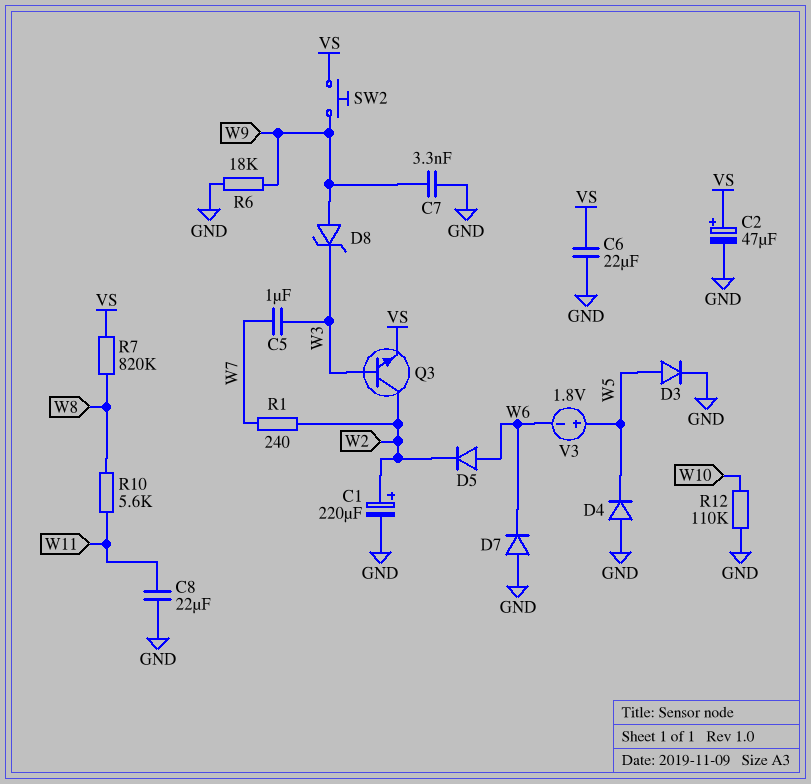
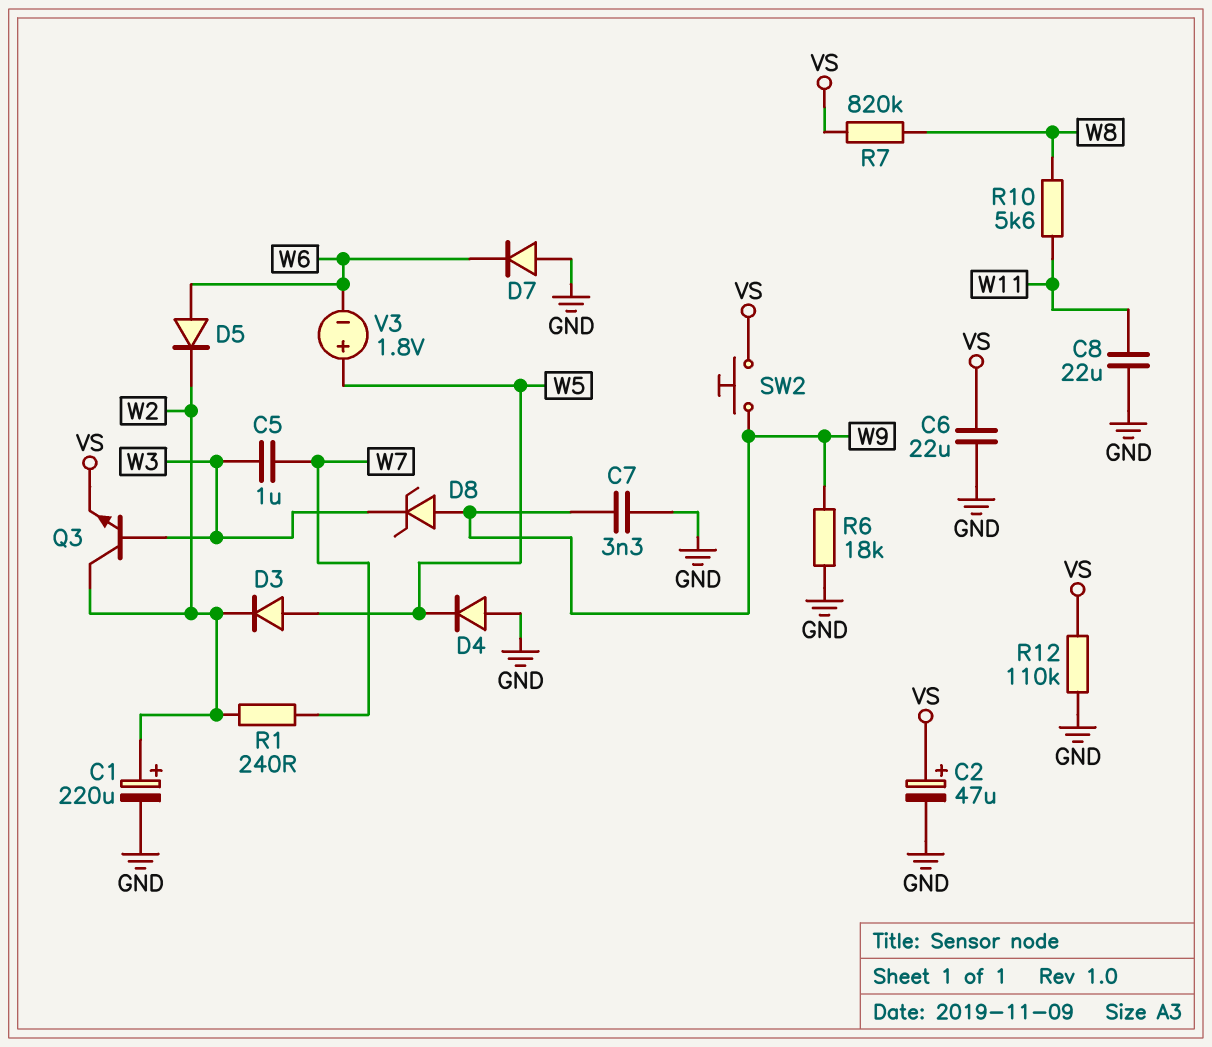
D3: diode (A W5, K GND) -> diode (A W5, K W2)
R12: 110k (GND, W10) -> 110k (GND, VS)

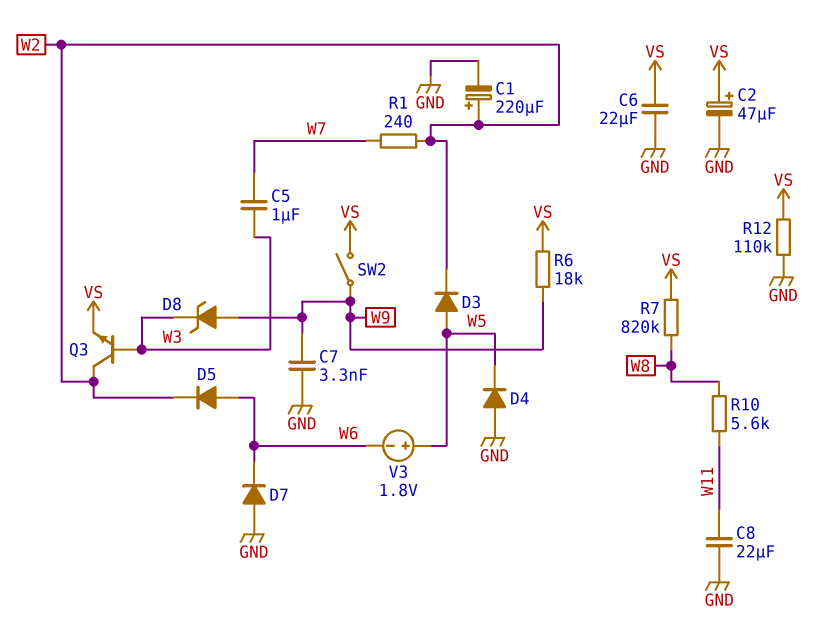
R6: 18k (GND, W9) -> 18k (VS, W9)
SW2: button (VS, W9) -> switch (VS, W9)

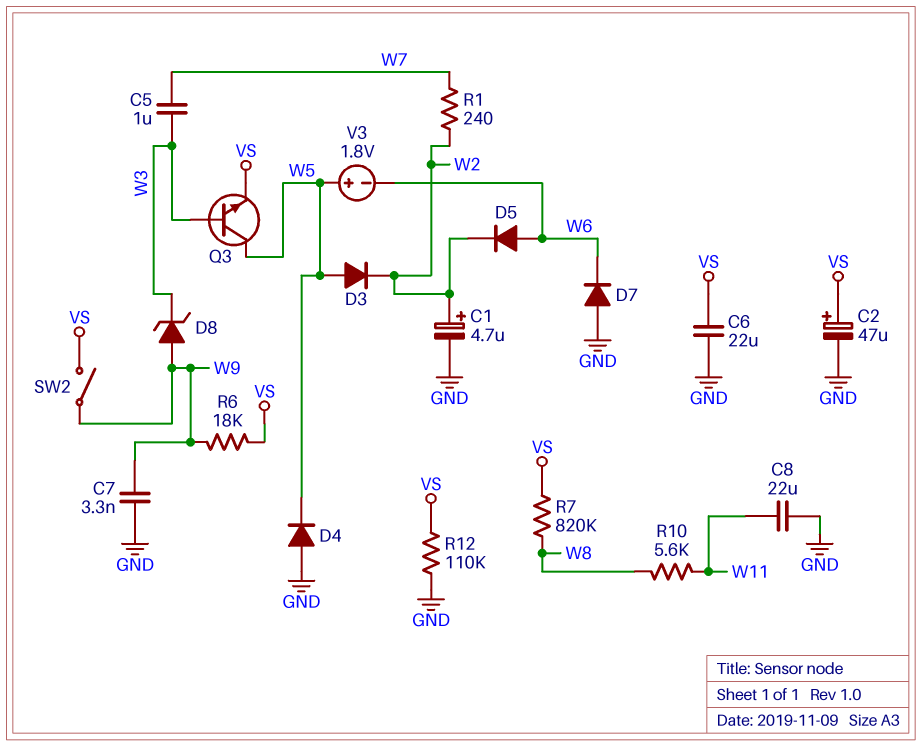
C1: 220uF (plus W2, minus GND) -> 4.7uF (plus W2, minus GND)
Q3: NPN (B W3, C W2, E VS) -> NPN (B W3, C W5, E VS)

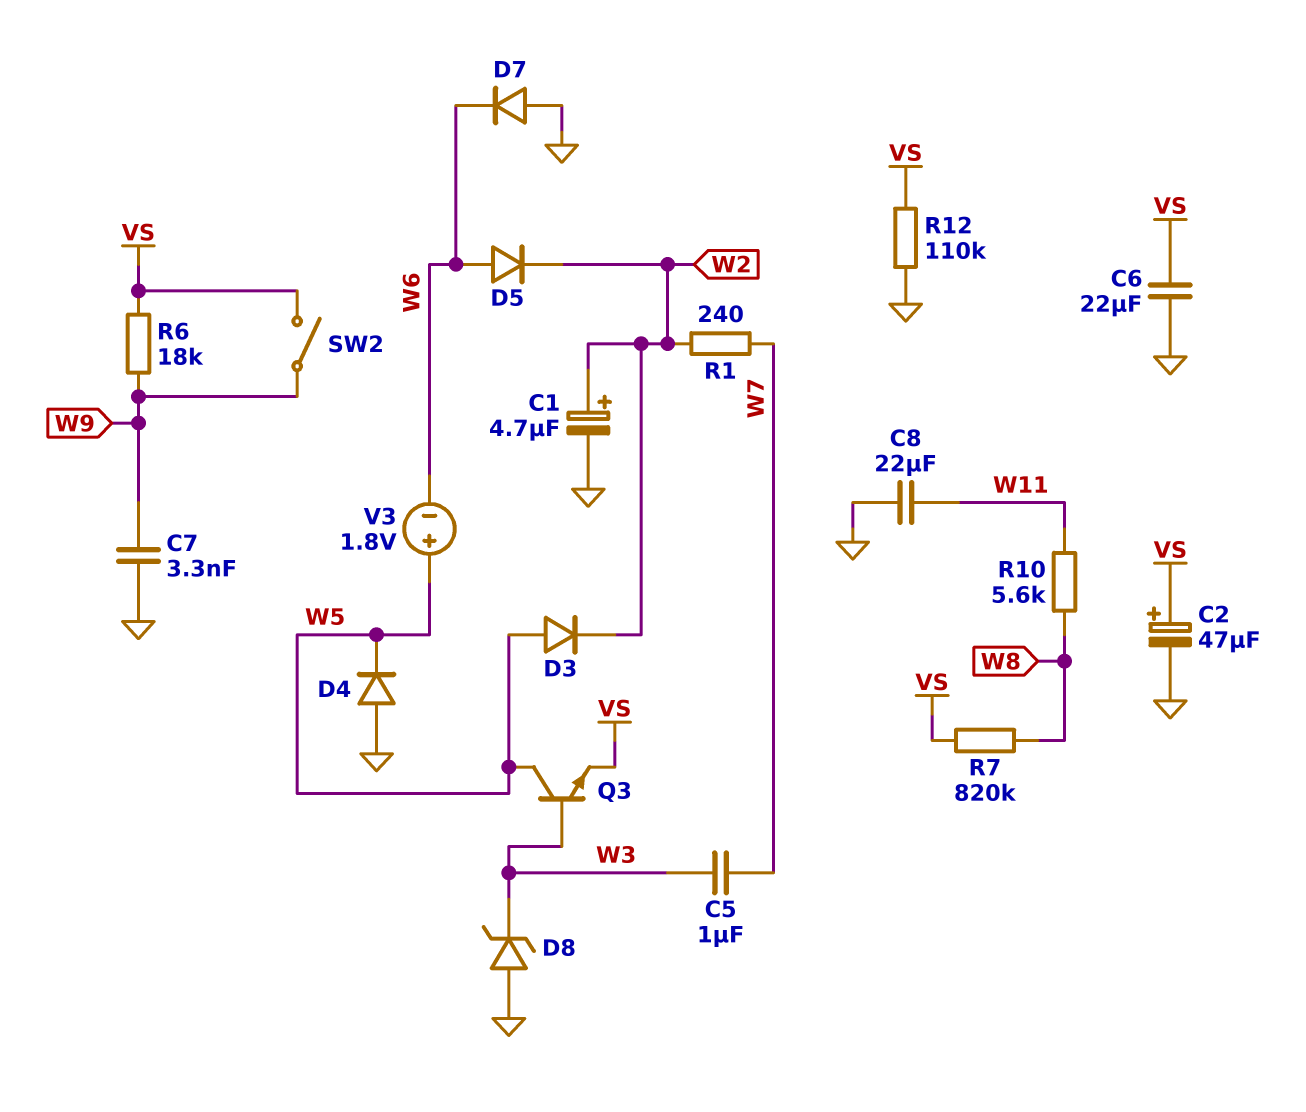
D8: zener (A W9, K W3) -> zener (A GND, K W3)

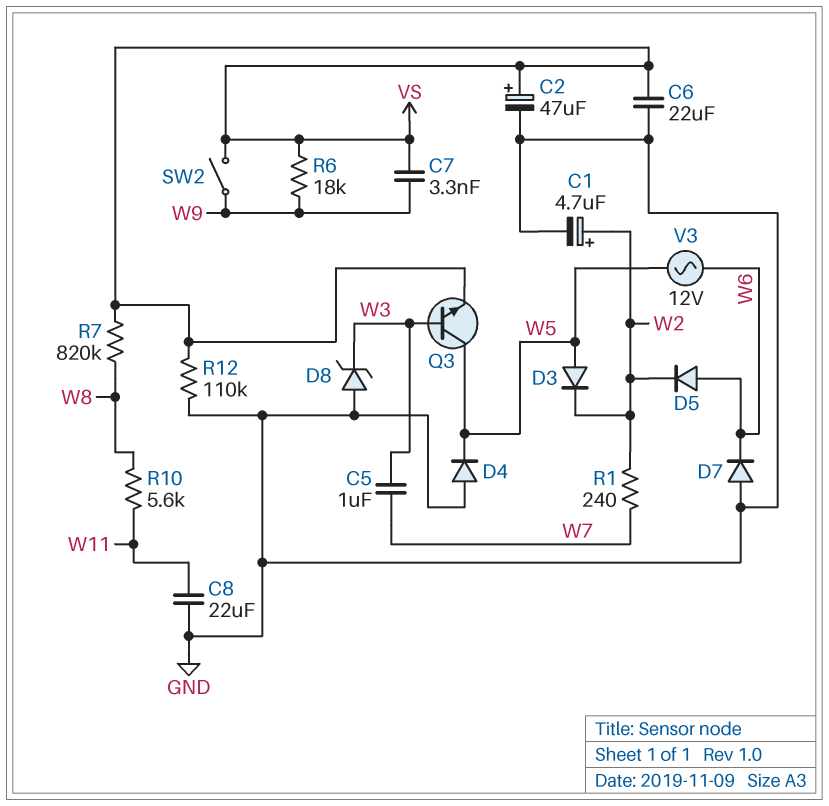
C7: 3.3nF (GND, W9) -> 3.3nF (VS, W9)
V3: 1.8V (plus W5, minus W6) -> AC 12V (W5, W6)

